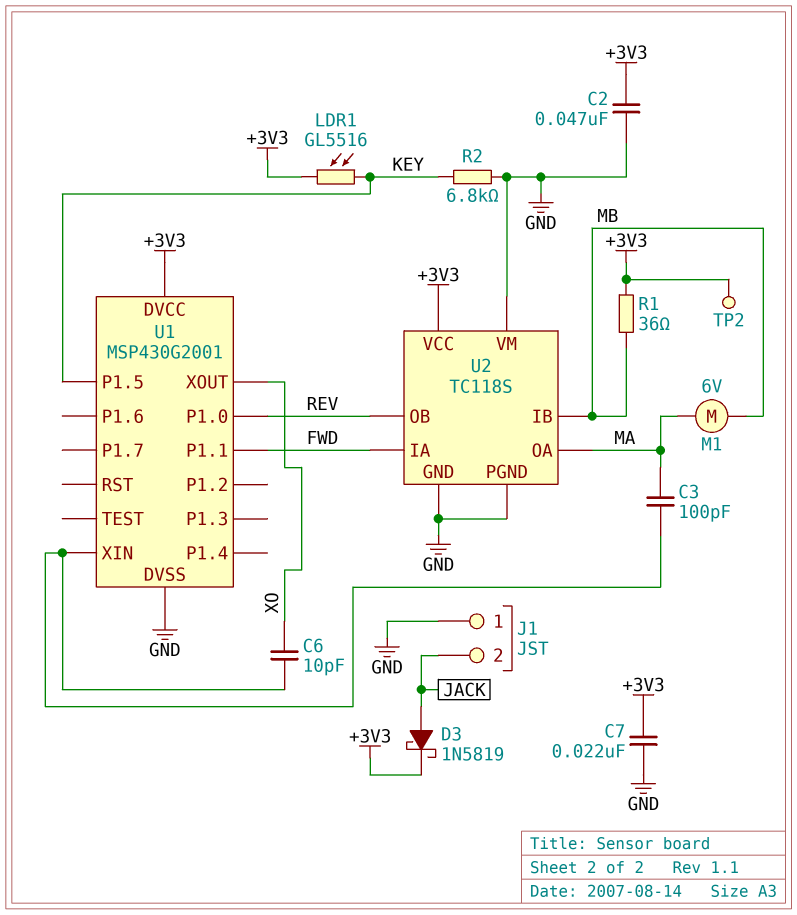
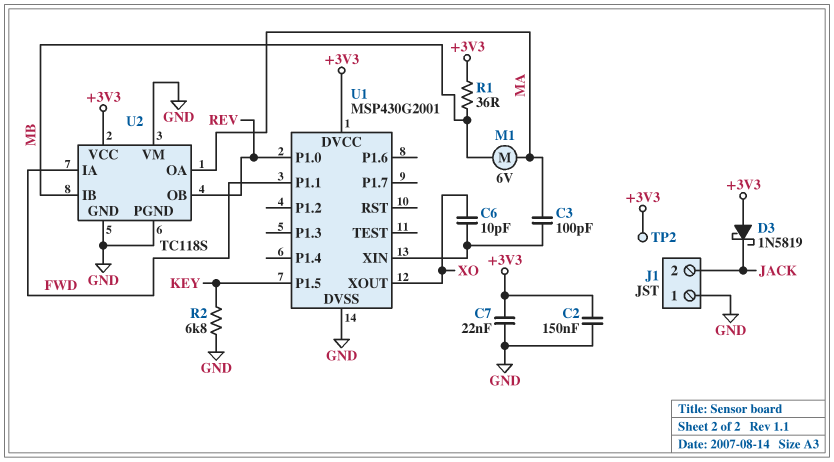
C2: 47nF (+3V3, GND) -> 150nF (+3V3, GND)
D3: schottky 1N5819 (A JACK, K +3V3) -> schottky 1N5819 (A +3V3, K JACK)
LDR1: GL5516 (+3V3, KEY) -> none

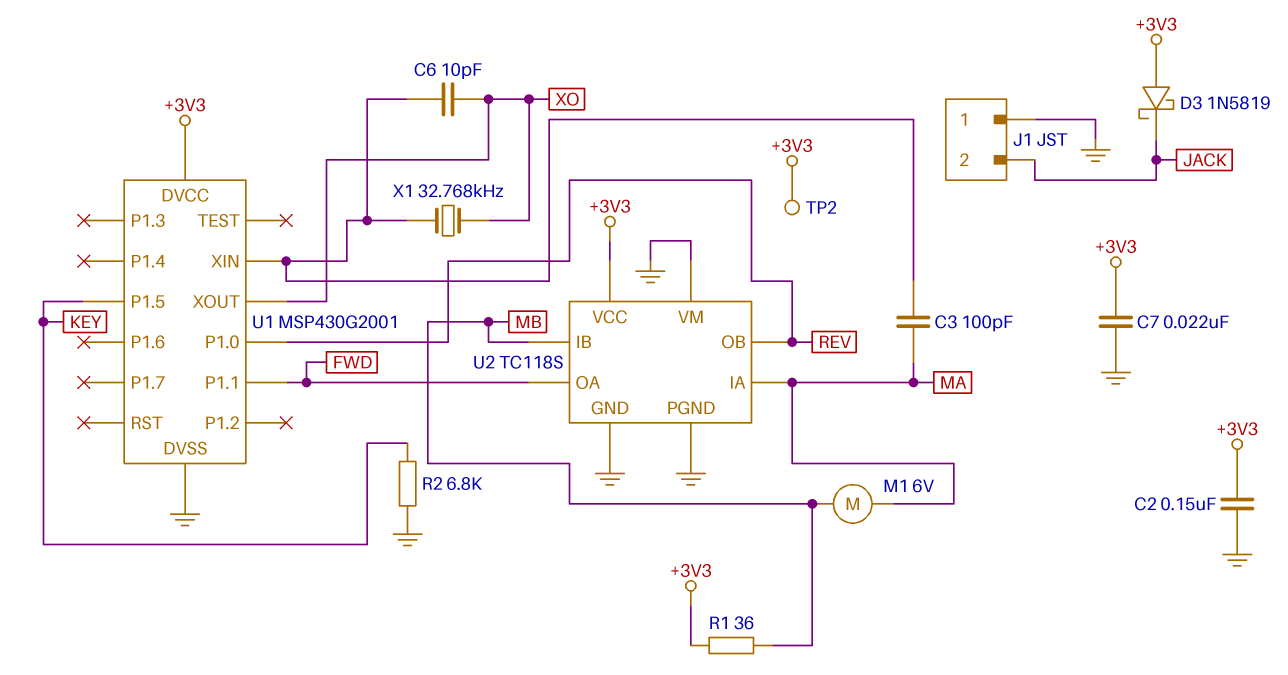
U2 pin IA: FWD -> MA
U2 pin OA: MA -> FWD
X1: none -> 32.768kHz (U1/XIN, XO)

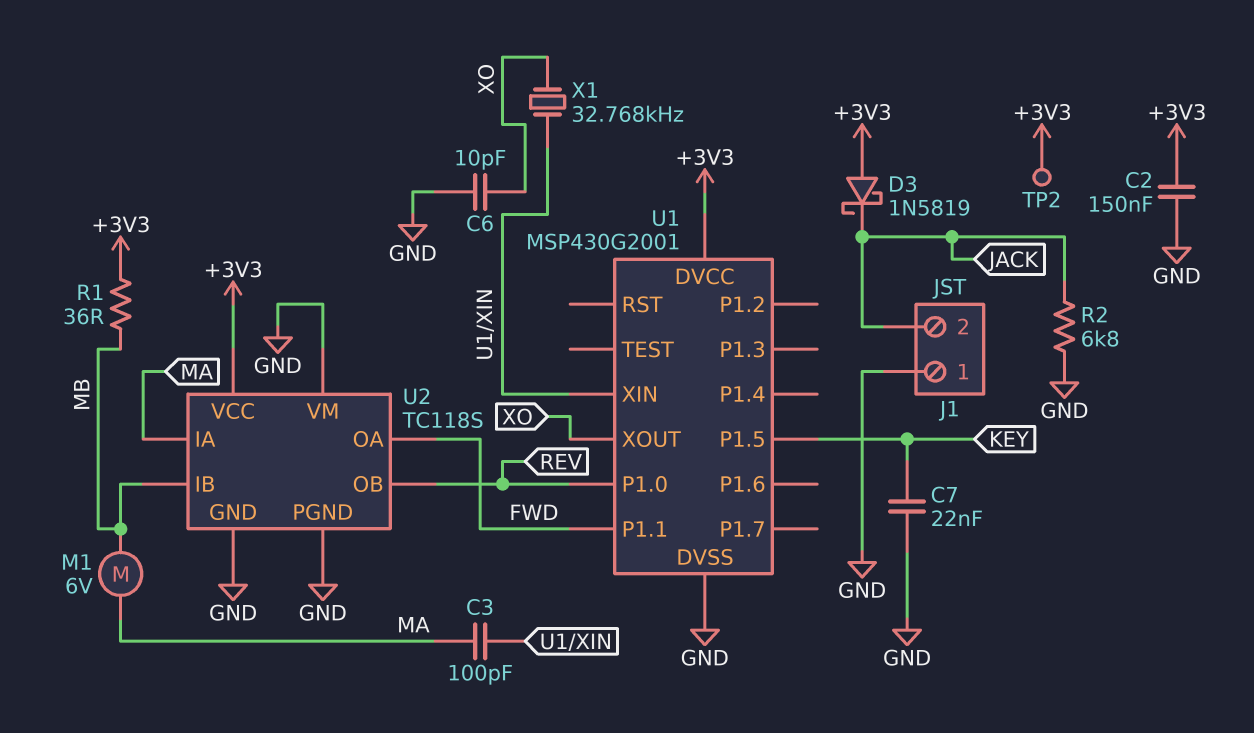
C6: 10pF (U1/XIN, XO) -> 10pF (GND, XO)
C7: 22nF (+3V3, GND) -> 22nF (GND, KEY)
R2: 6.8k (GND, KEY) -> 6.8k (GND, JACK)

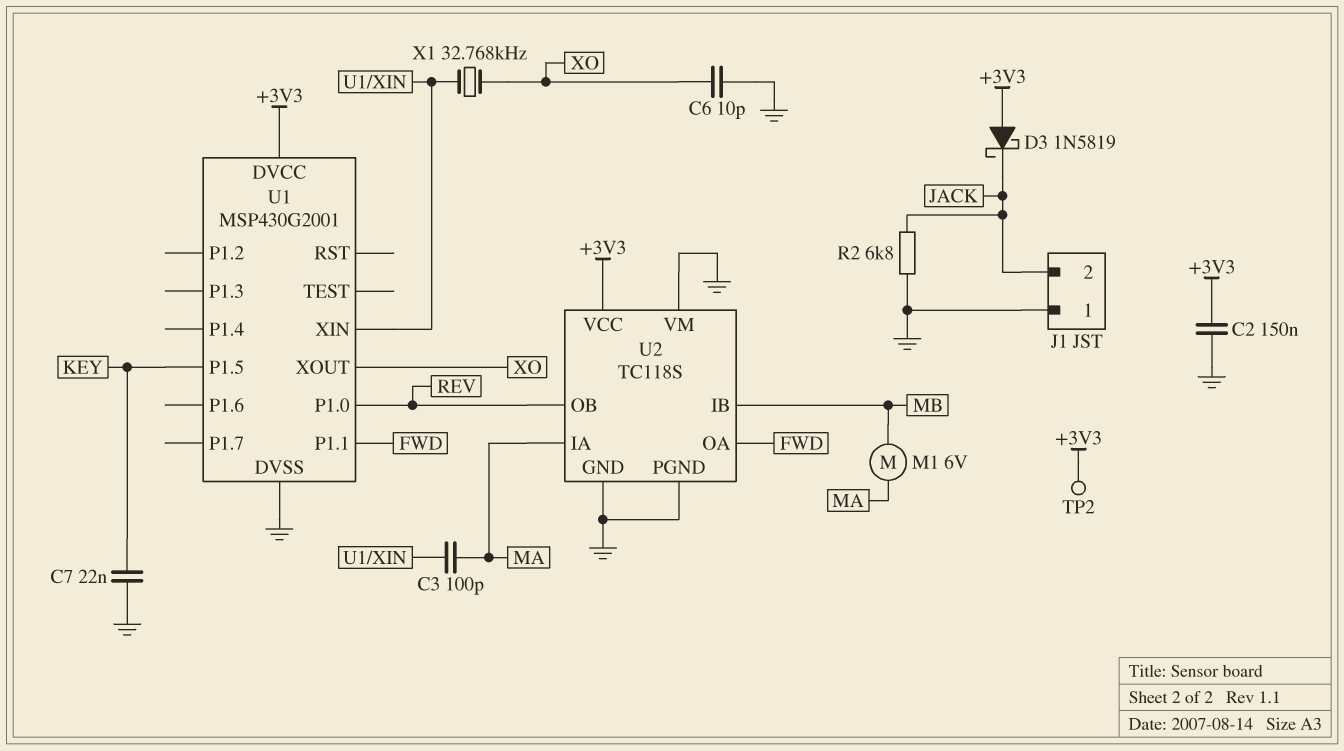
R1: 36 (+3V3, MB) -> none

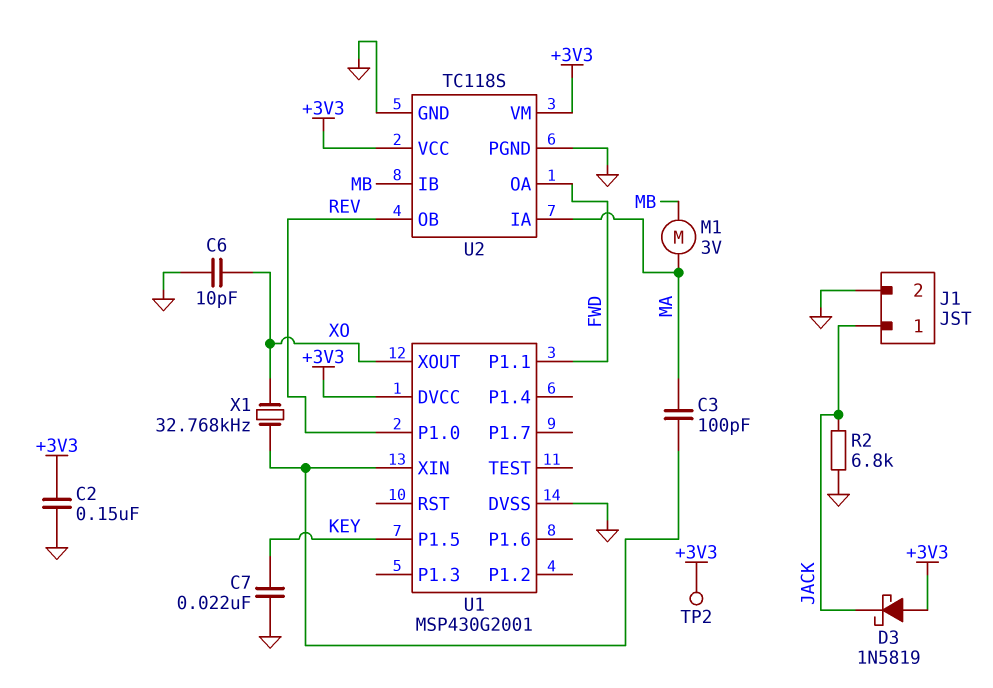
J1 pin 1: GND -> JACK
J1 pin 2: JACK -> GND
M1: motor 6V (MA, MB) -> motor 3V (MA, MB)
U2 pin VM: GND -> +3V3

